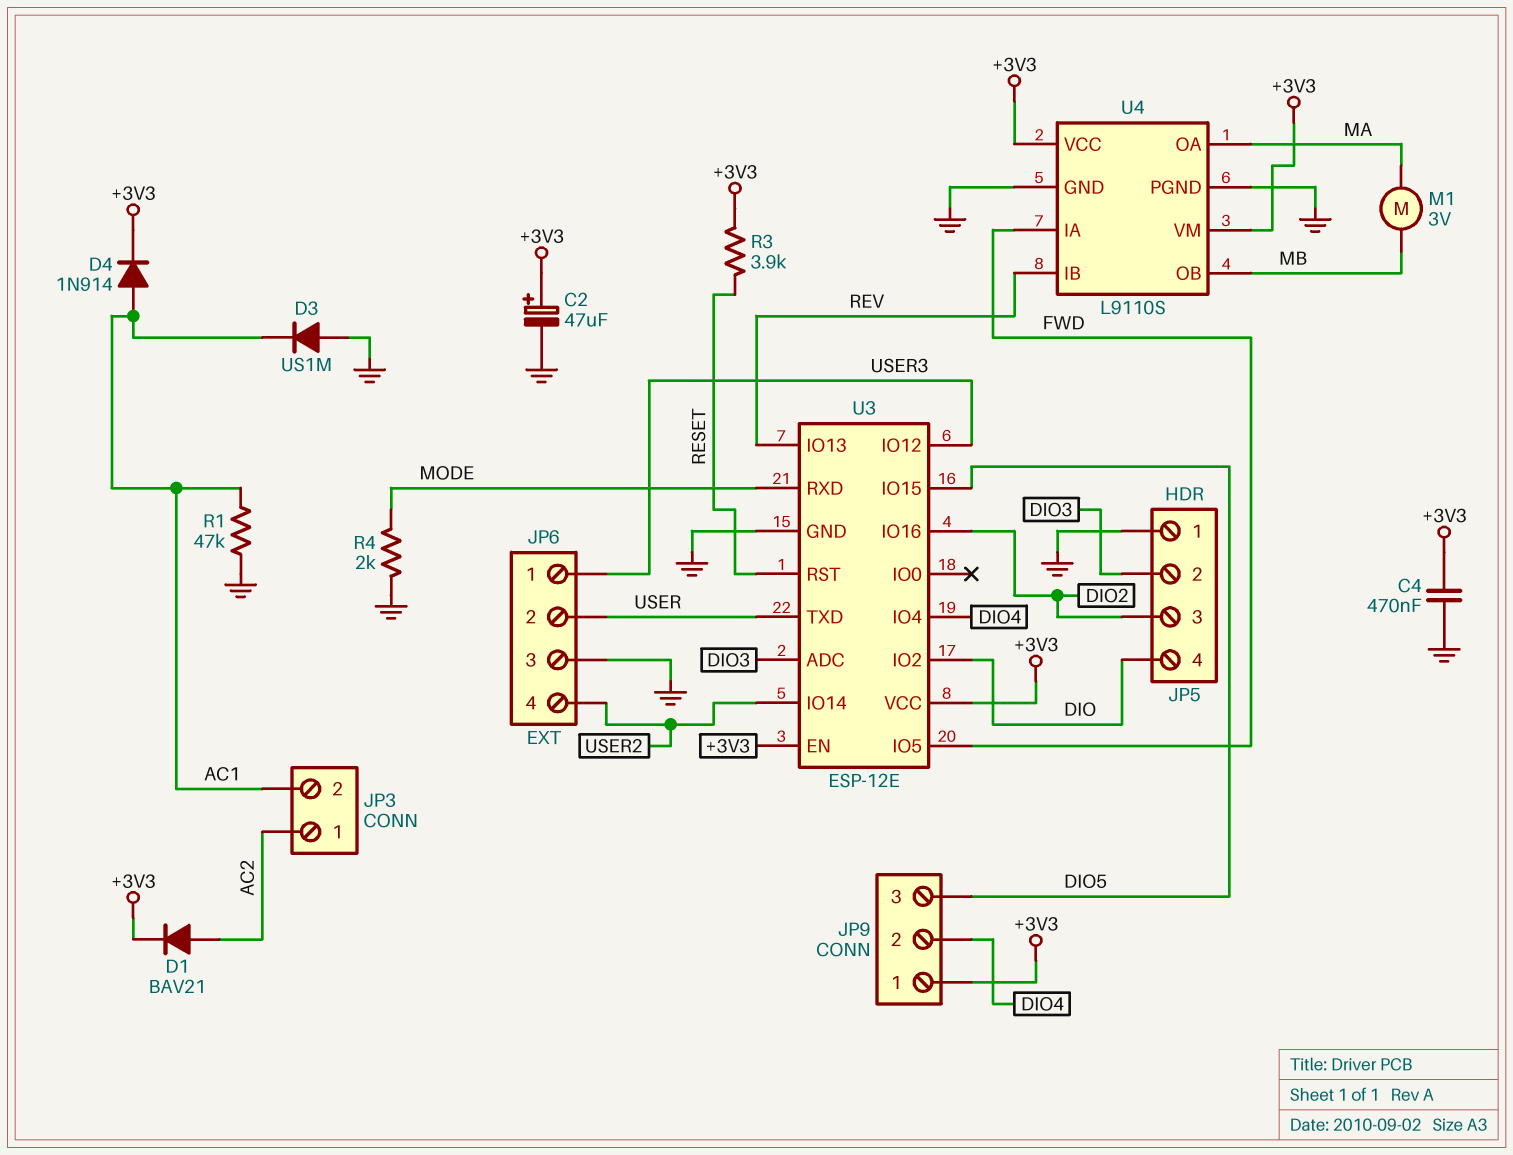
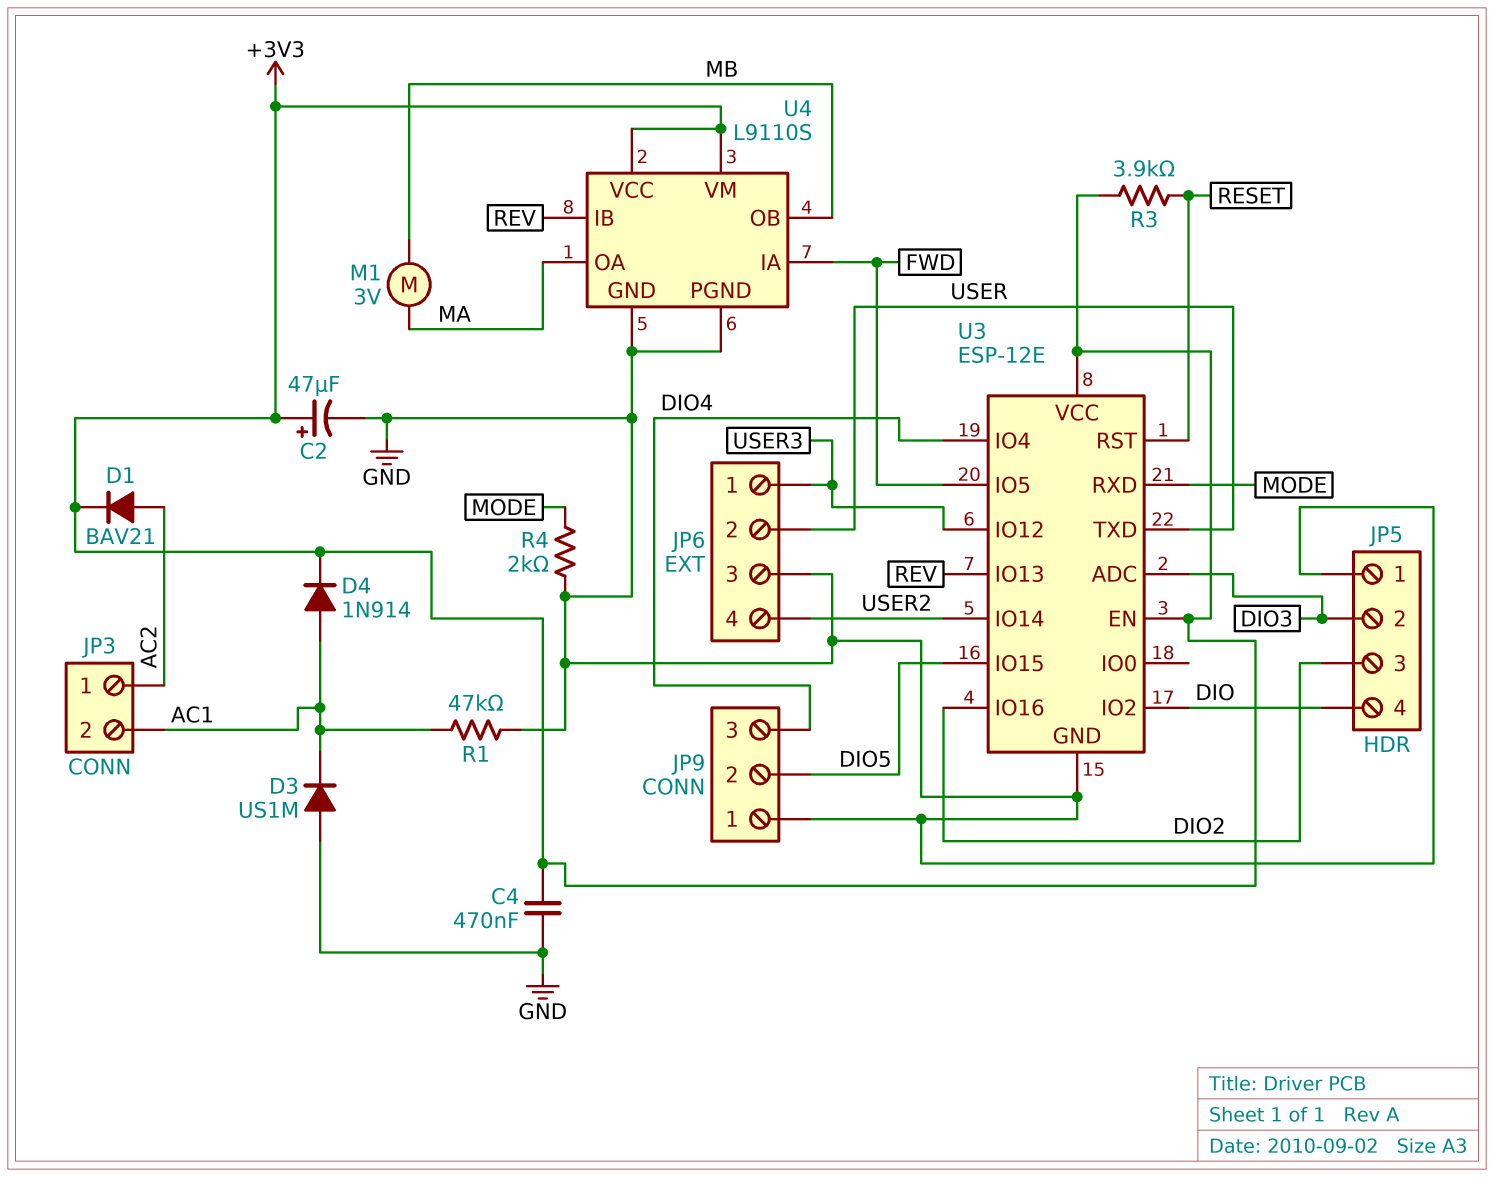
JP9 pin 1: +3V3 -> GND
JP9 pin 2: DIO4 -> DIO5
JP9 pin 3: DIO5 -> DIO4

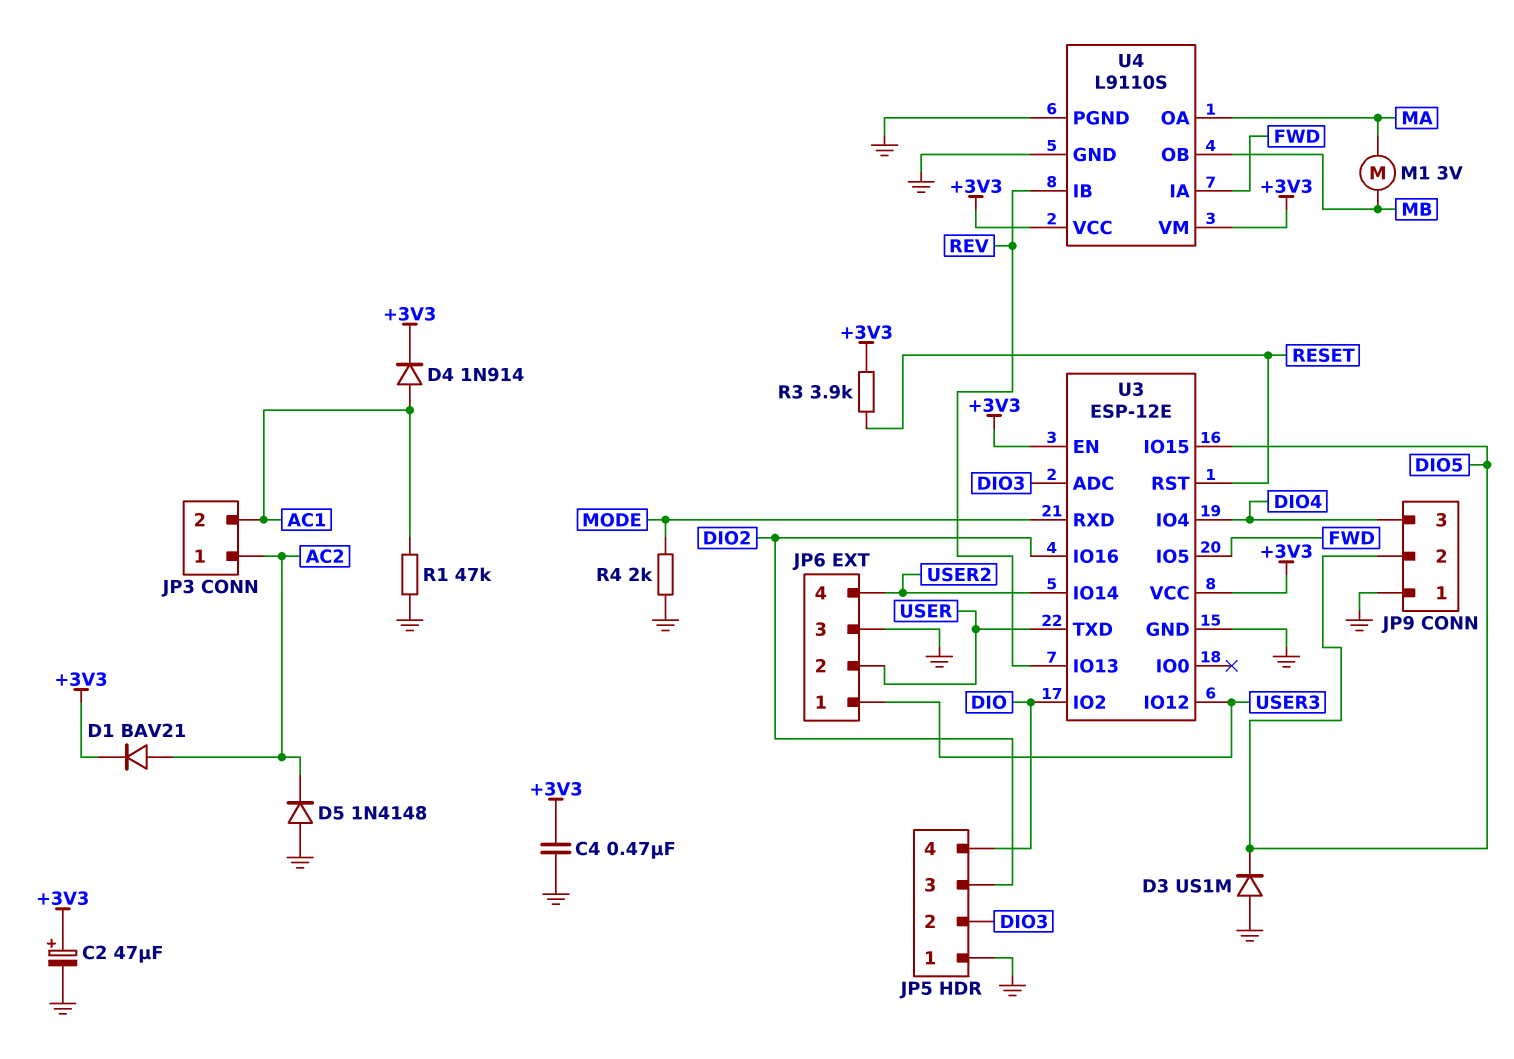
D3: diode US1M (A GND, K AC1) -> diode US1M (A GND, K DIO5)
D5: none -> diode 1N4148 (A GND, K AC2)

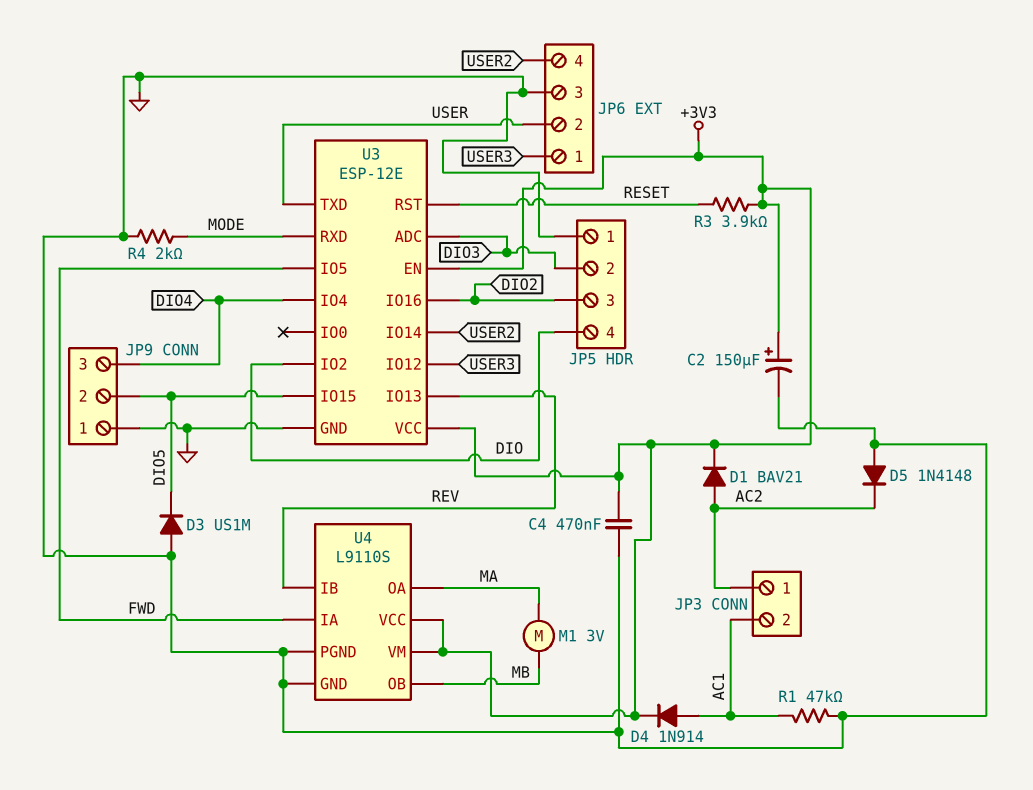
C2: 47uF (plus +3V3, minus GND) -> 150uF (plus +3V3, minus GND)

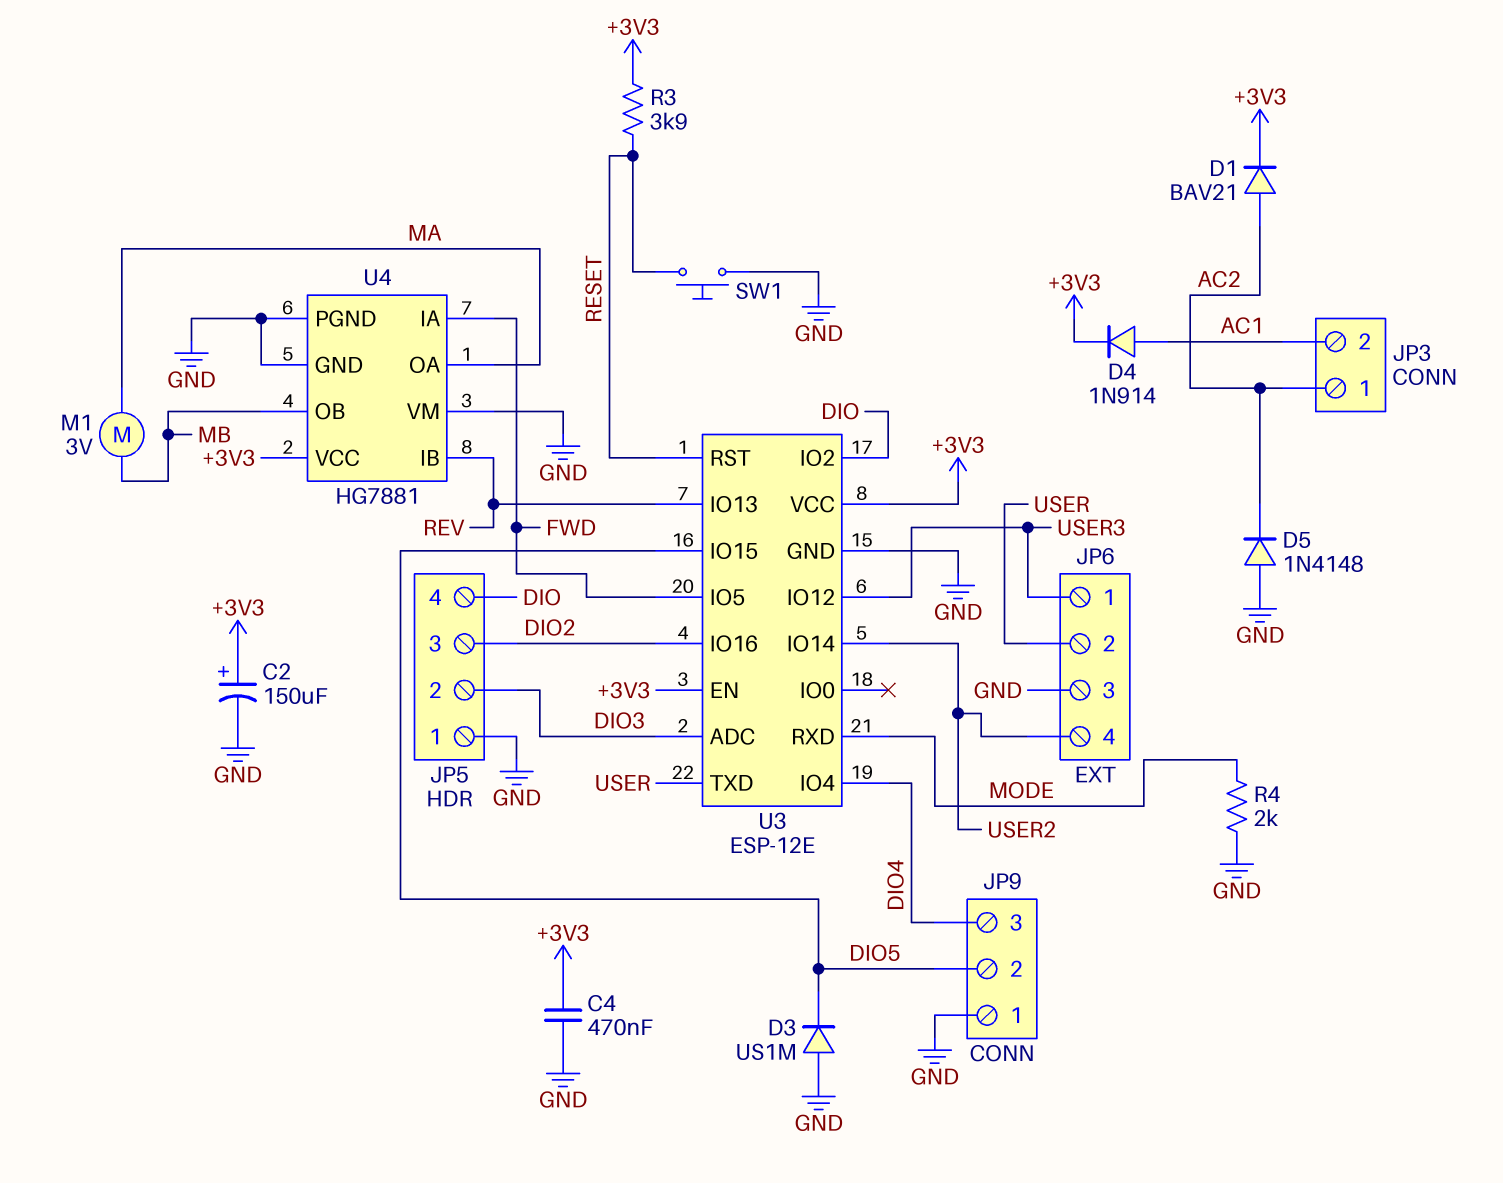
R1: 47k (AC1, GND) -> none
SW1: none -> button (GND, RESET)
U4: L9110S -> HG7881
U4 pin VM: +3V3 -> GND

